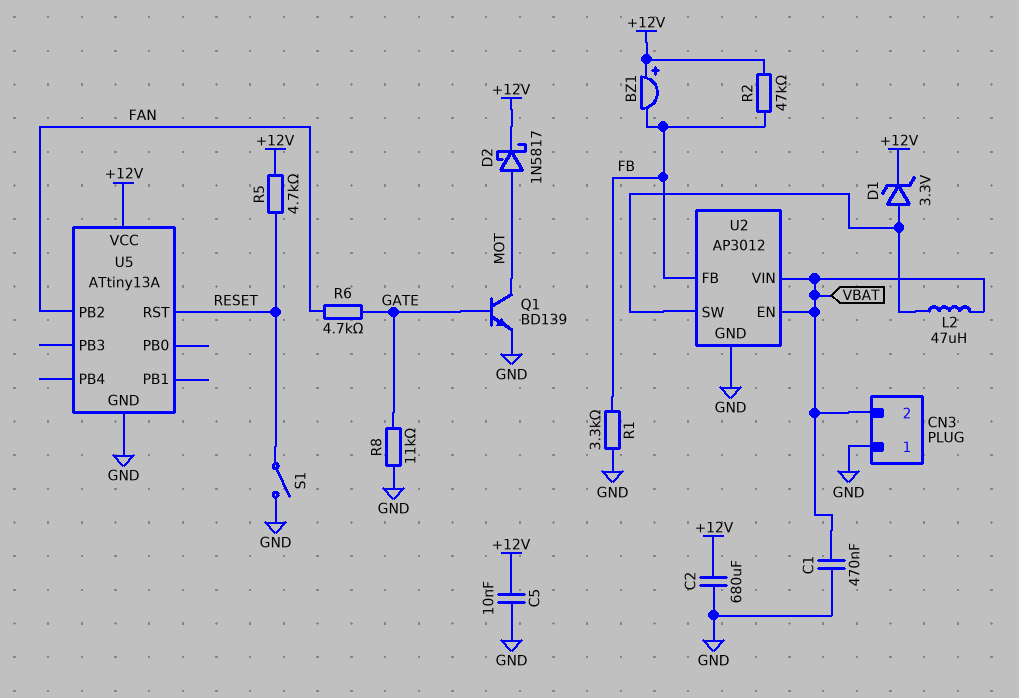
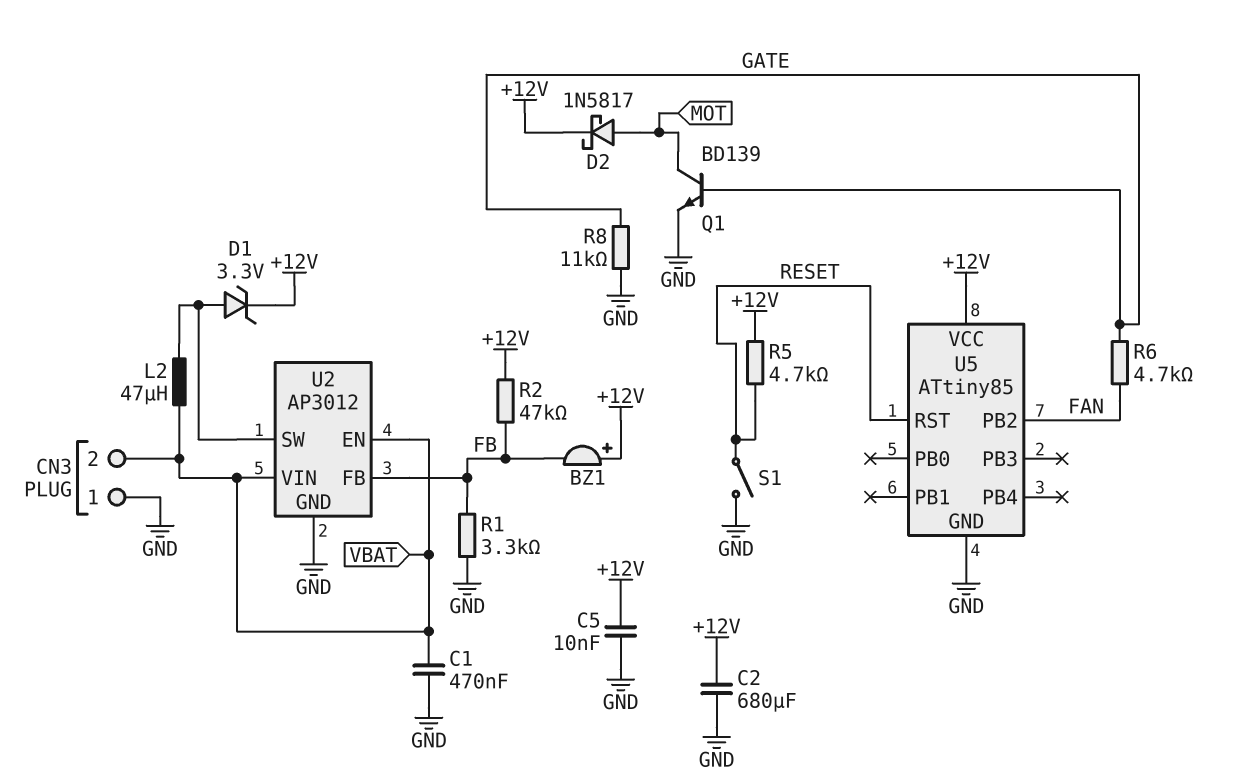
U5: ATtiny13A -> ATtiny85

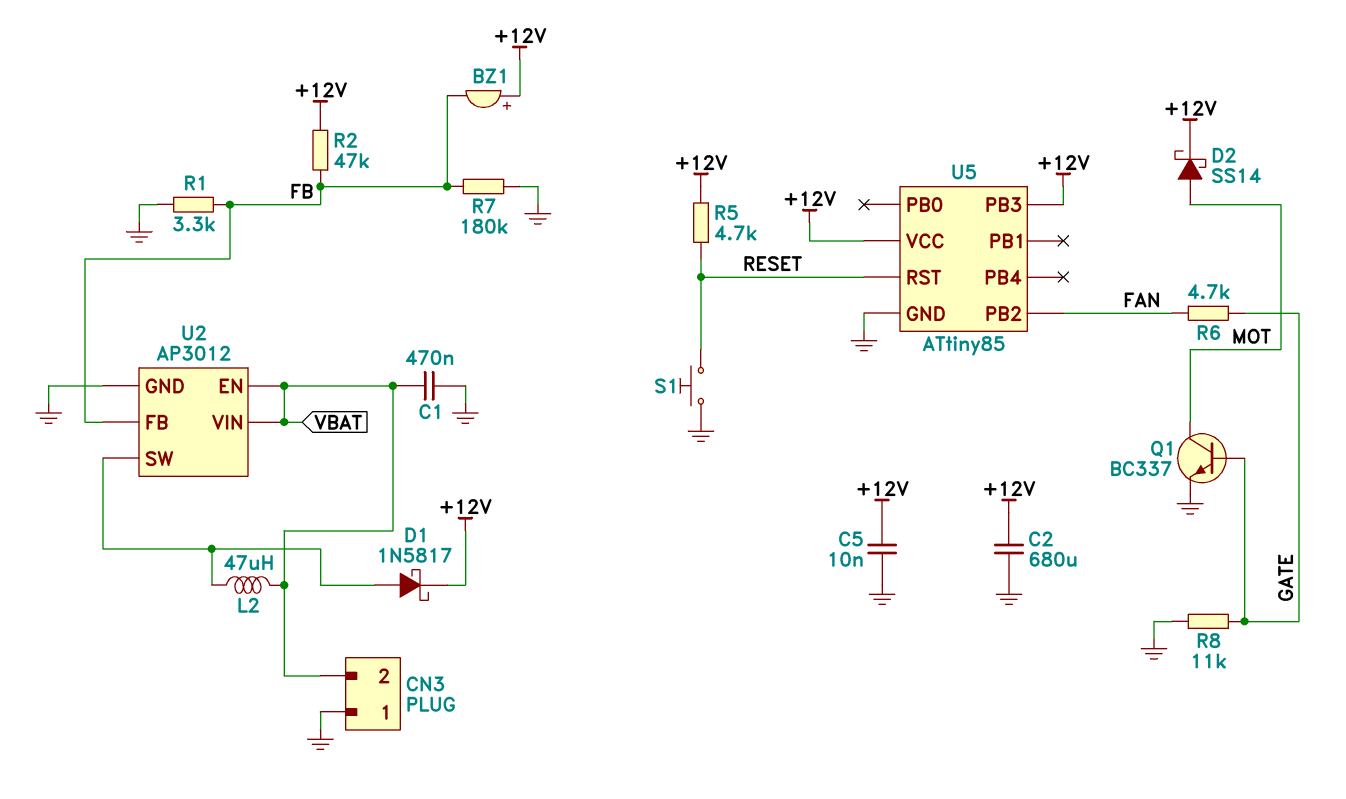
D1: zener 3.3V (A U2/SW, K +12V) -> schottky 1N5817 (A U2/SW, K +12V)
D2: schottky 1N5817 (A MOT, K +12V) -> schottky SS14 (A MOT, K +12V)
Q1: NPN BD139 (B GATE, C MOT, E GND) -> NPN BC337 (B GATE, C MOT, E GND)
R7: none -> 180k (FB, GND)
S1: switch (GND, RESET) -> button (GND, RESET)
U5 pin PB3: none -> +12V

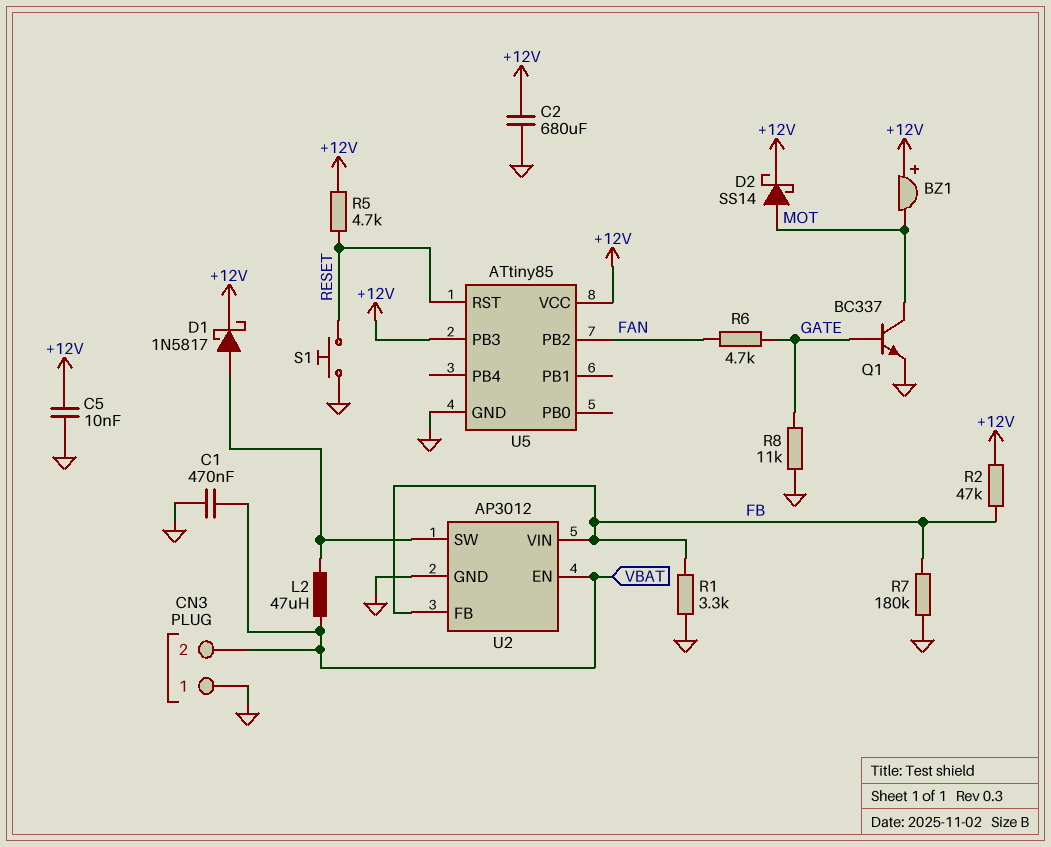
BZ1: buzzer (plus +12V, minus FB) -> buzzer (plus +12V, minus MOT)
U2 pin VIN: VBAT -> FB

